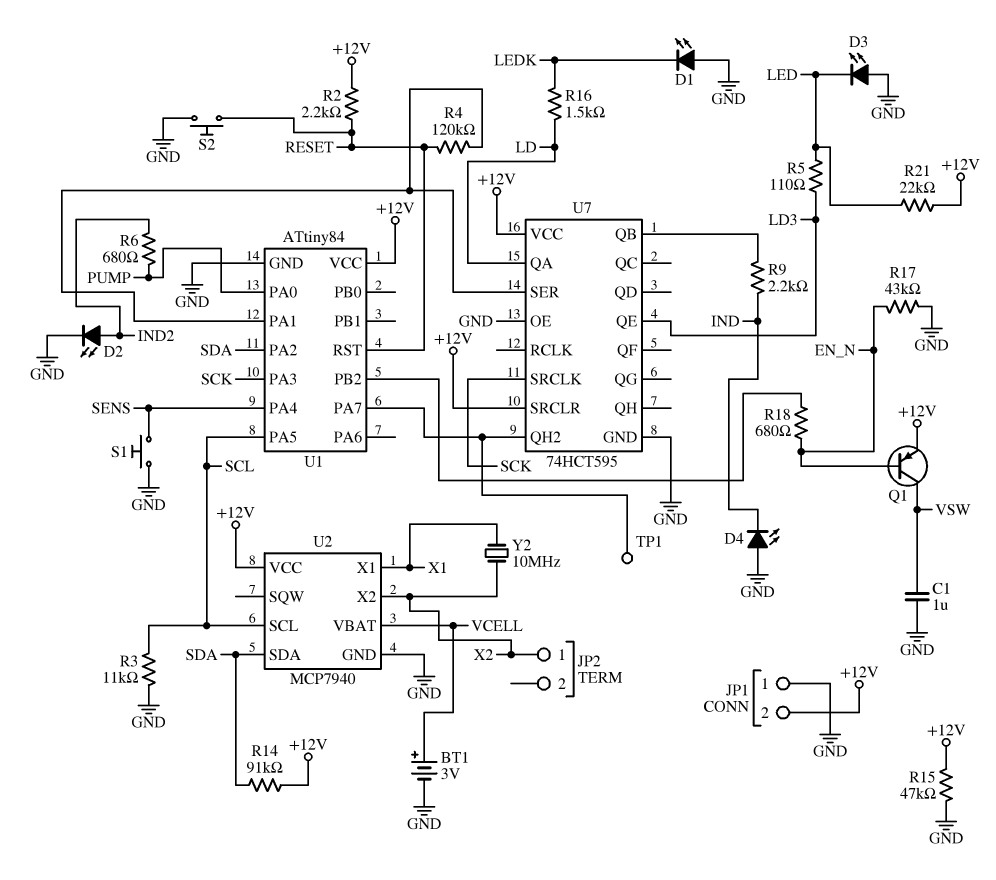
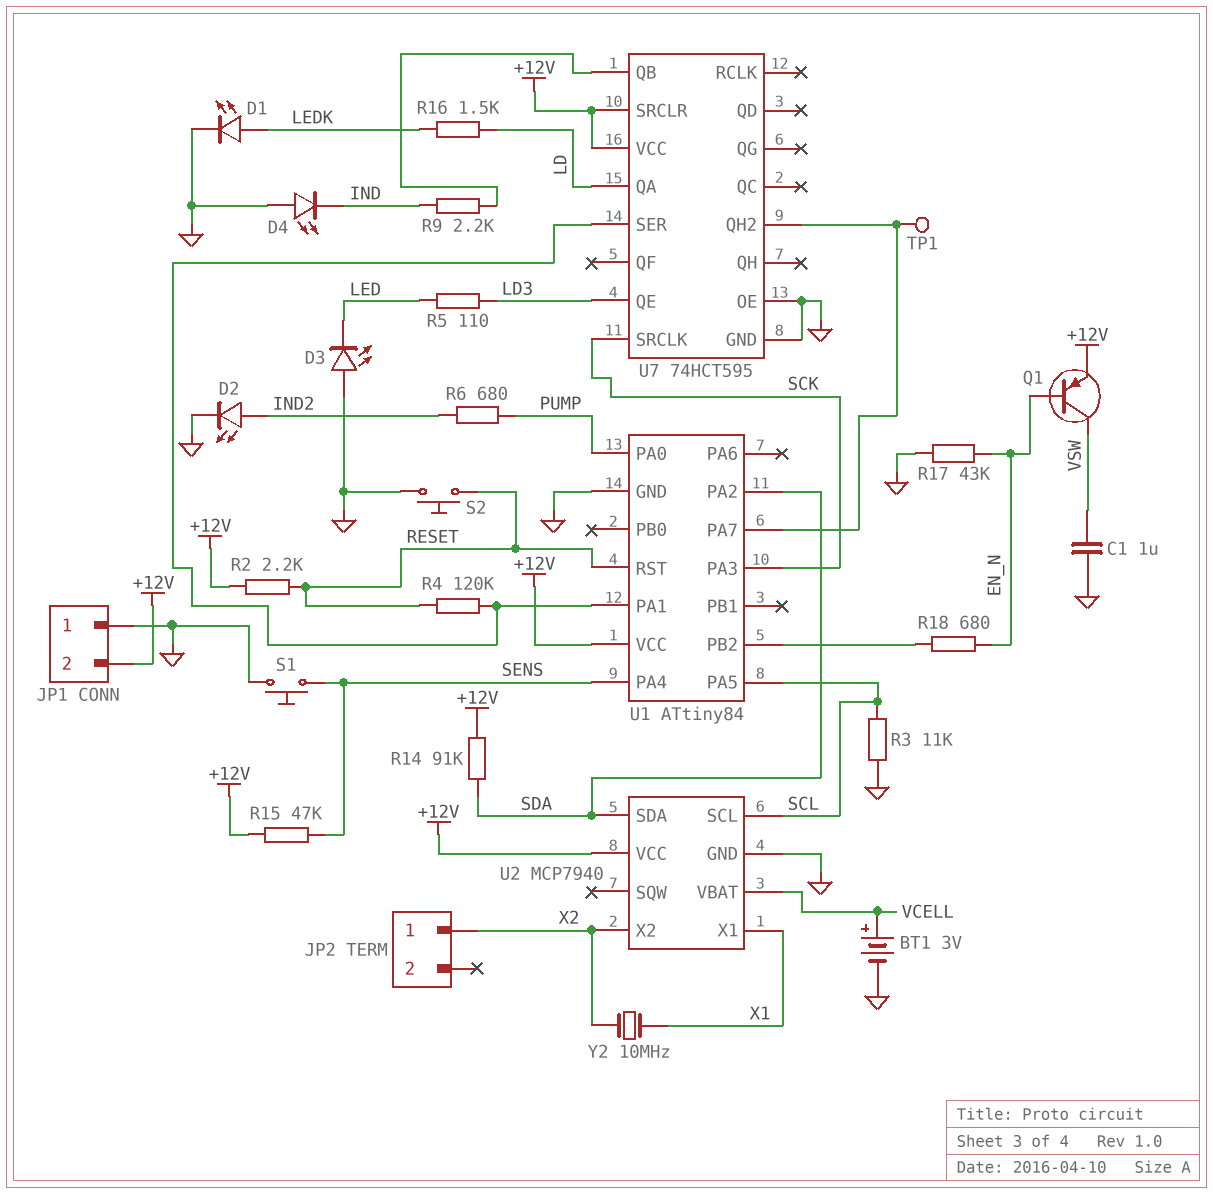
D1: LED (A GND, K LEDK) -> LED (A LEDK, K GND)
R15: 47k (+12V, GND) -> 47k (+12V, SENS)
R21: 22k (+12V, LED) -> none

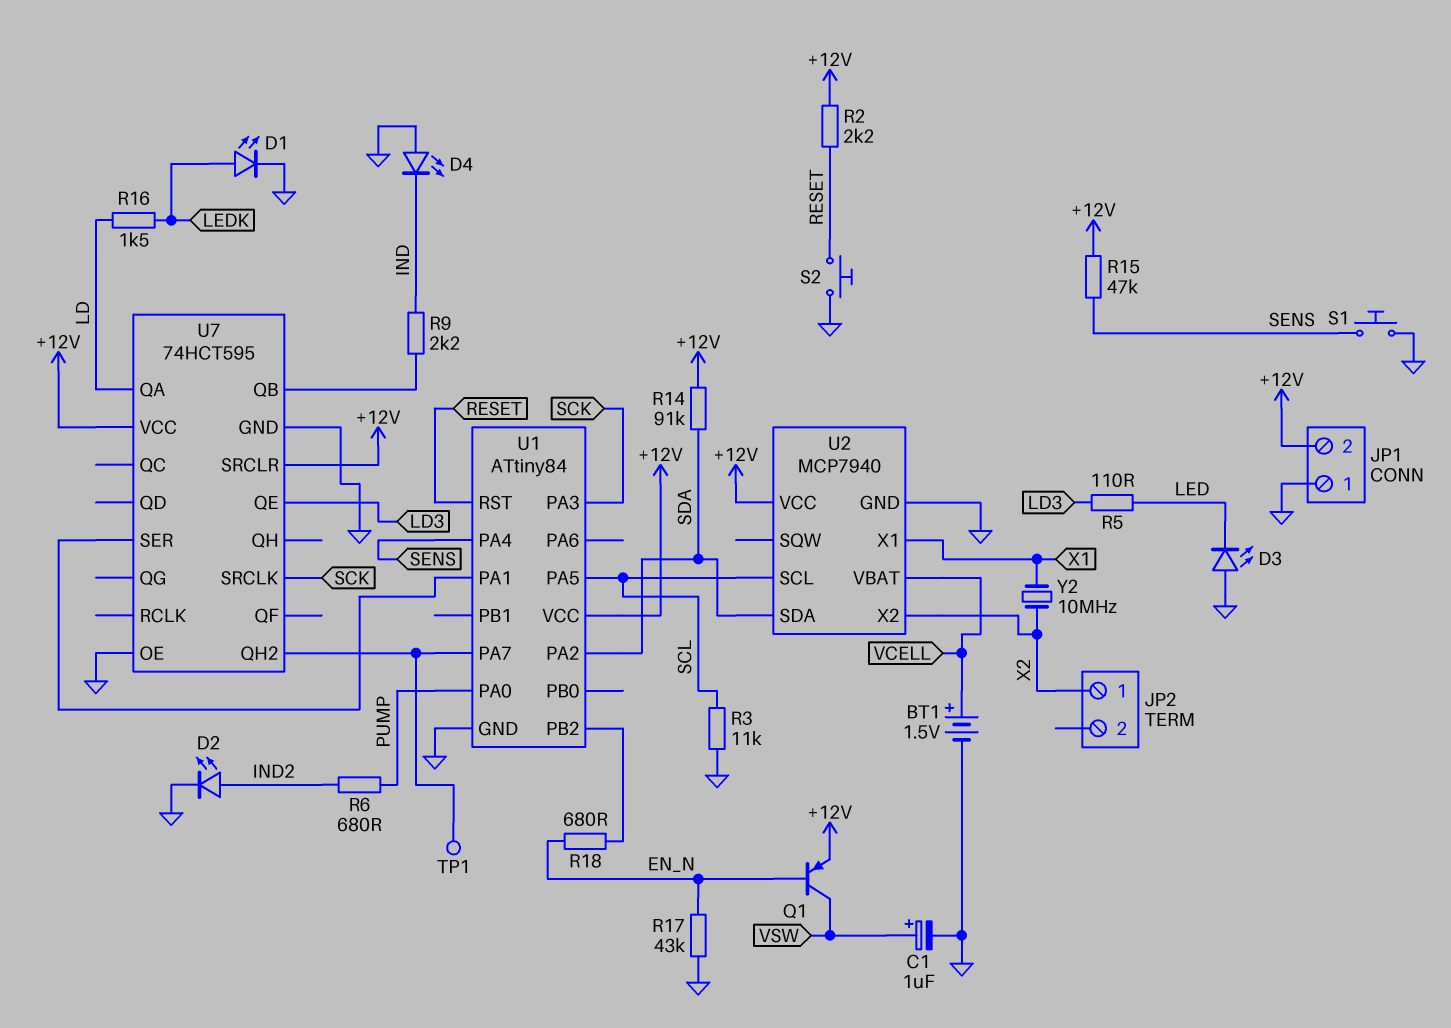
BT1: 3V (plus VCELL, minus GND) -> 1.5V (plus VCELL, minus GND)
C1: 1uF (GND, VSW) -> 1uF (plus VSW, minus GND)
R4: 120k (RESET, U1/PA1) -> none

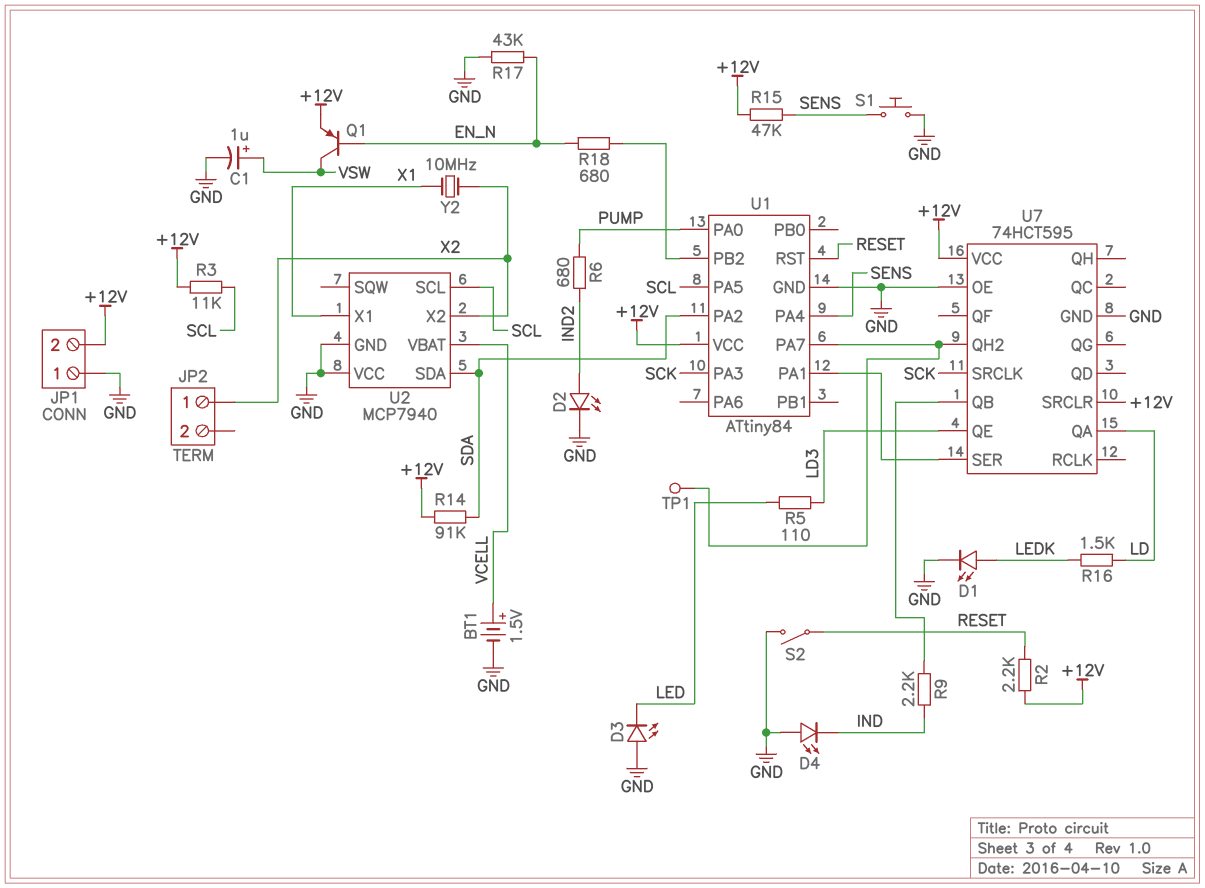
R3: 11k (GND, SCL) -> 11k (+12V, SCL)
S2: button (GND, RESET) -> switch (GND, RESET)
U2 pin VCC: +12V -> GND

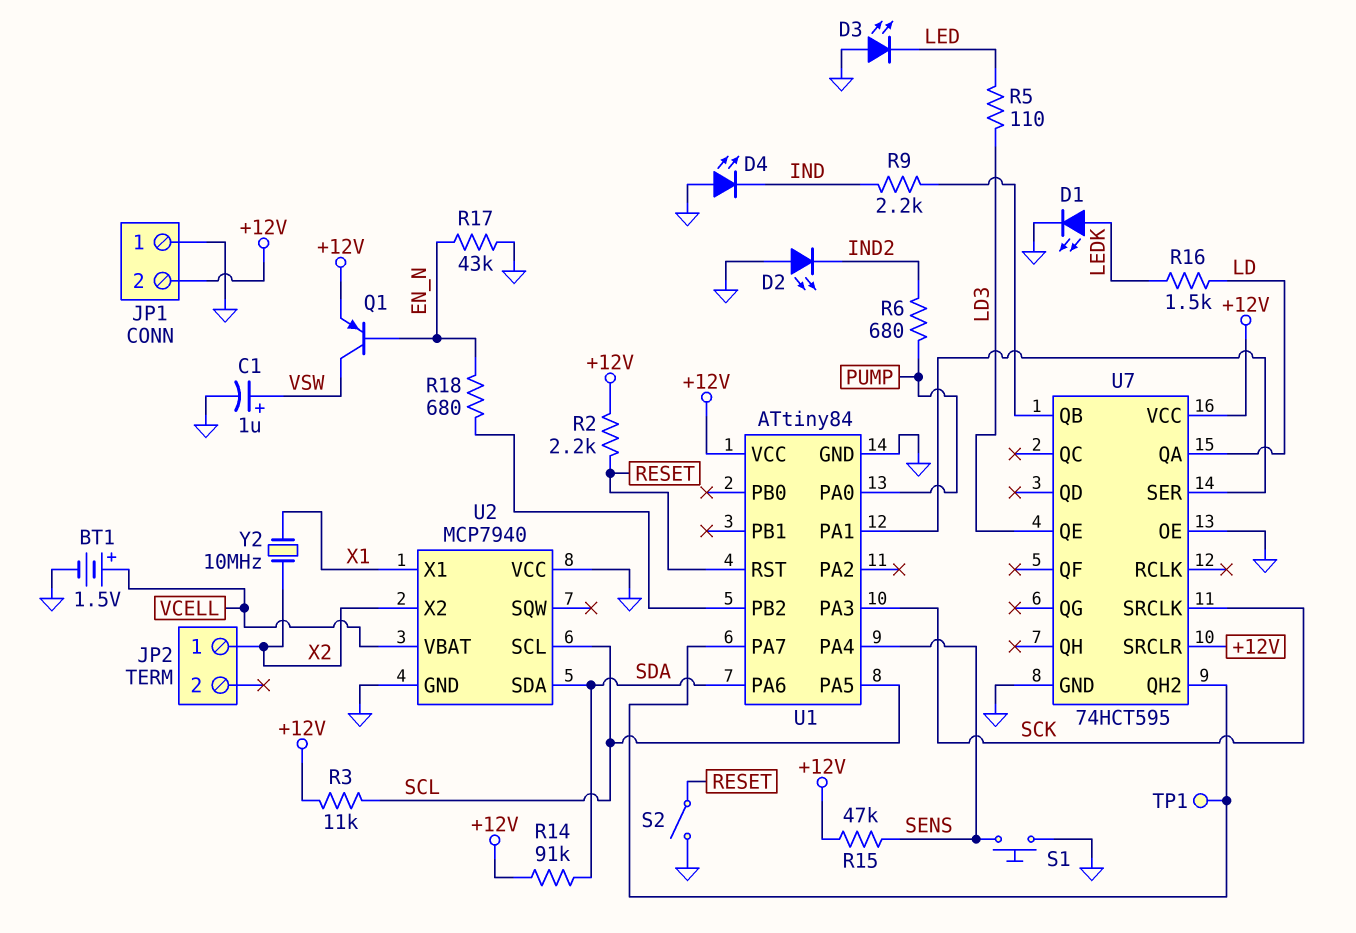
D2: LED (A IND2, K GND) -> LED (A GND, K IND2)
U1 pin PA2: SDA -> none
U1 pin PA6: none -> SDA

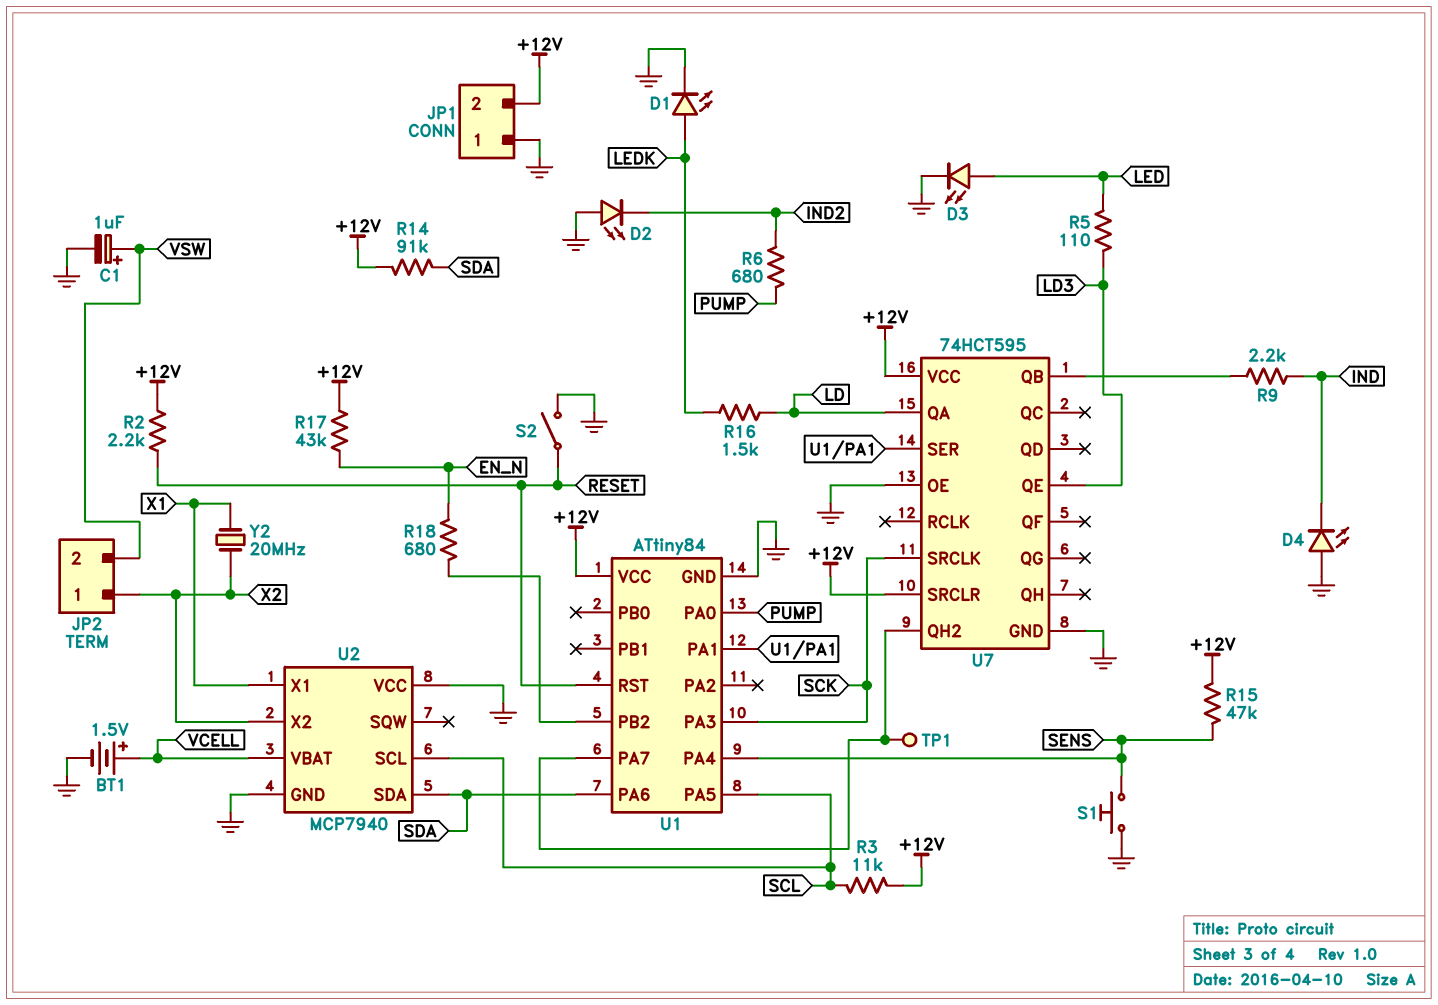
D3: LED (A GND, K LED) -> LED (A LED, K GND)
JP2 pin 2: none -> VSW
Q1: PNP (B EN_N, C VSW, E +12V) -> none
R17: 43k (EN_N, GND) -> 43k (+12V, EN_N)
Y2: 10MHz (X1, X2) -> 20MHz (X1, X2)

